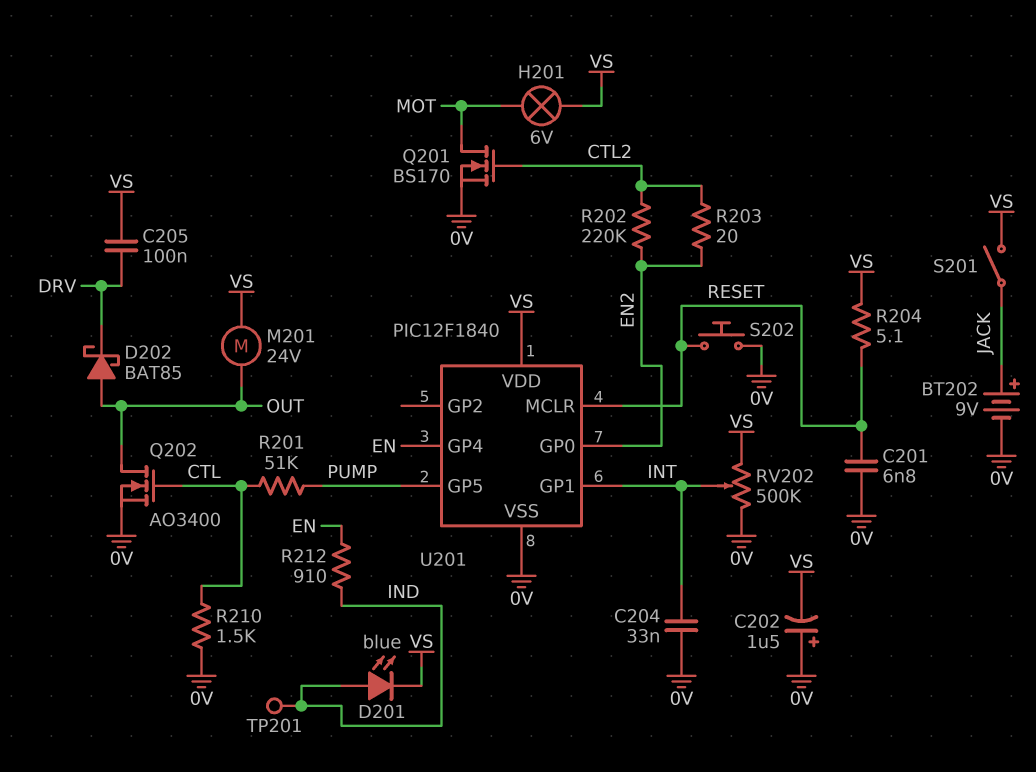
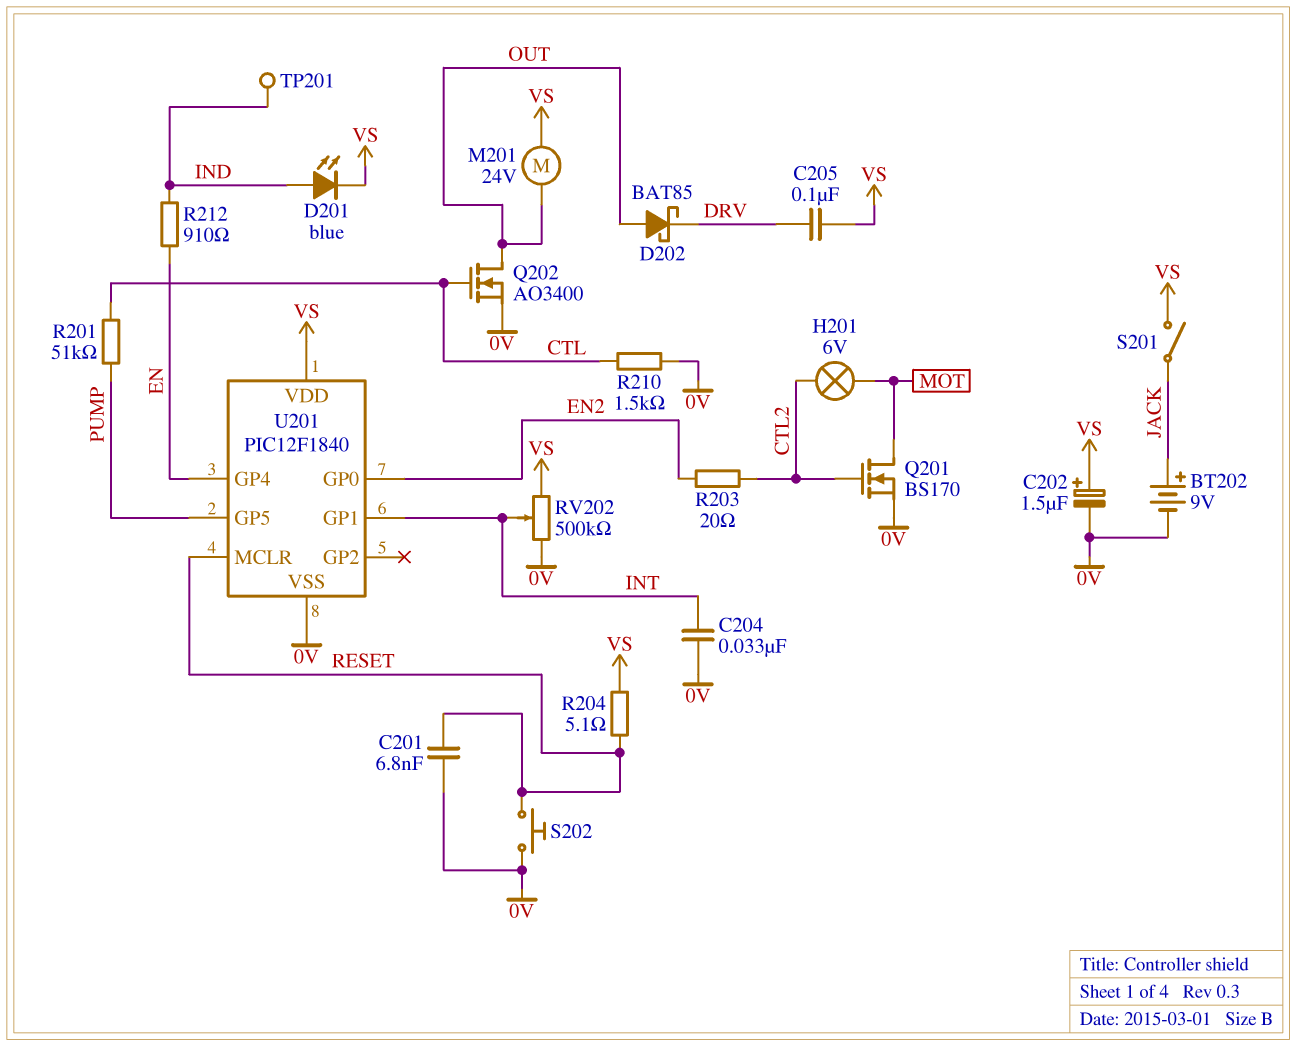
C202: 1.5uF (plus 0V, minus VS) -> 1.5uF (plus VS, minus 0V)
H201: lamp 6V (MOT, VS) -> lamp 6V (CTL2, MOT)
R202: 220k (CTL2, EN2) -> none

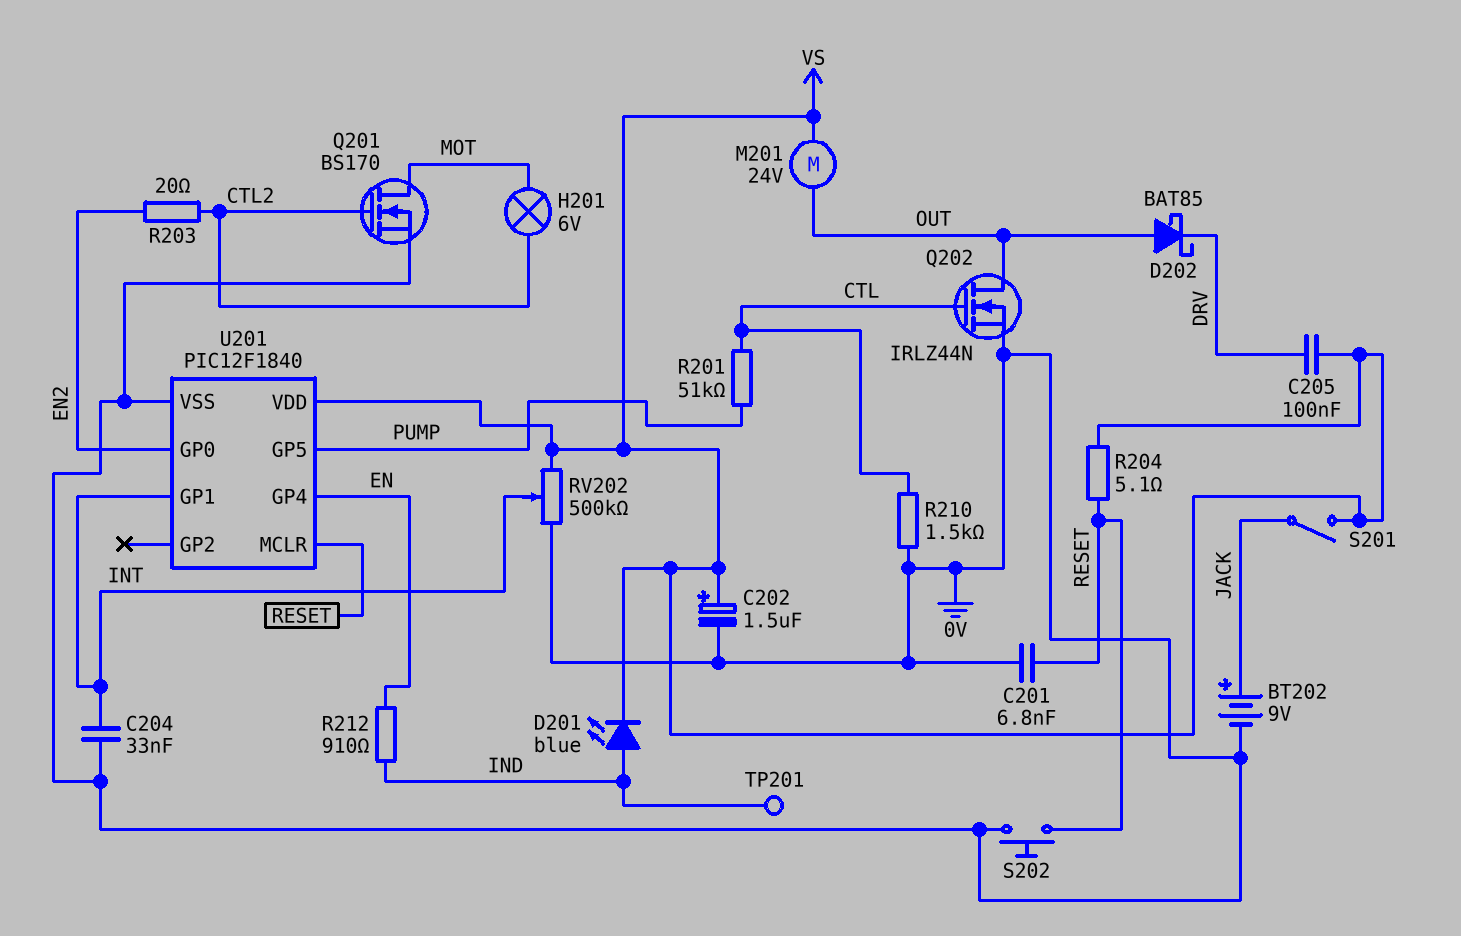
Q202: NMOS AO3400 (G CTL, D OUT, S 0V) -> NMOS IRLZ44N (G CTL, D OUT, S 0V)

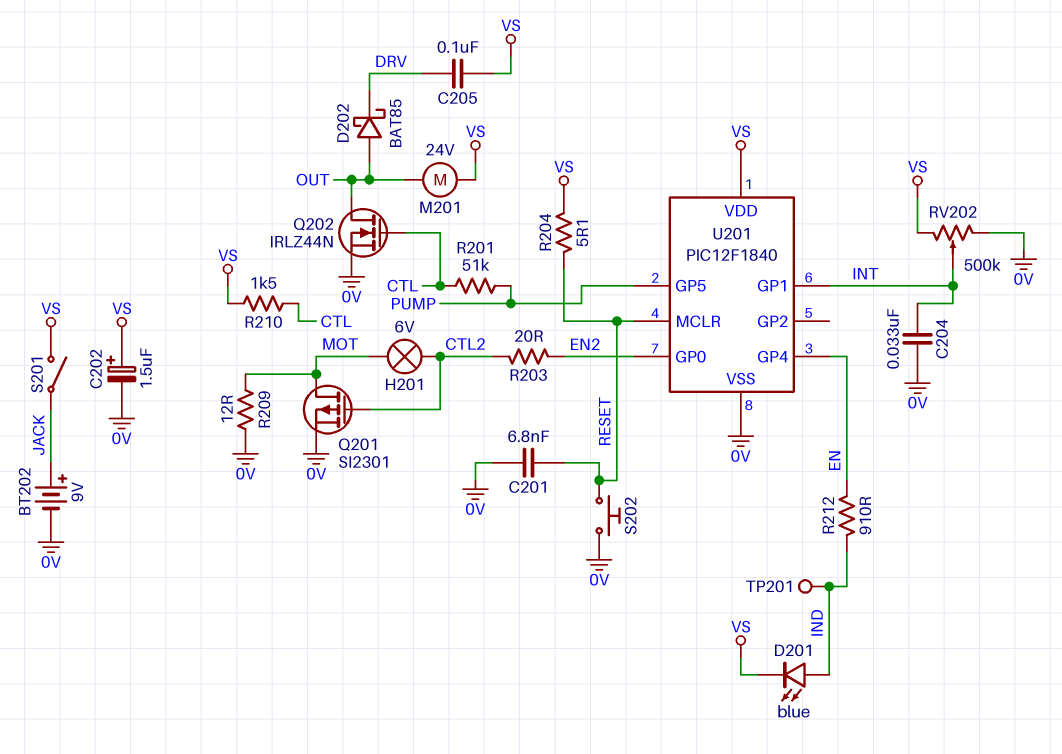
Q201: NMOS BS170 (G CTL2, D MOT, S 0V) -> PMOS SI2301 (G CTL2, D MOT, S 0V)
R209: none -> 12 (0V, MOT)
R210: 1.5k (0V, CTL) -> 1.5k (CTL, VS)

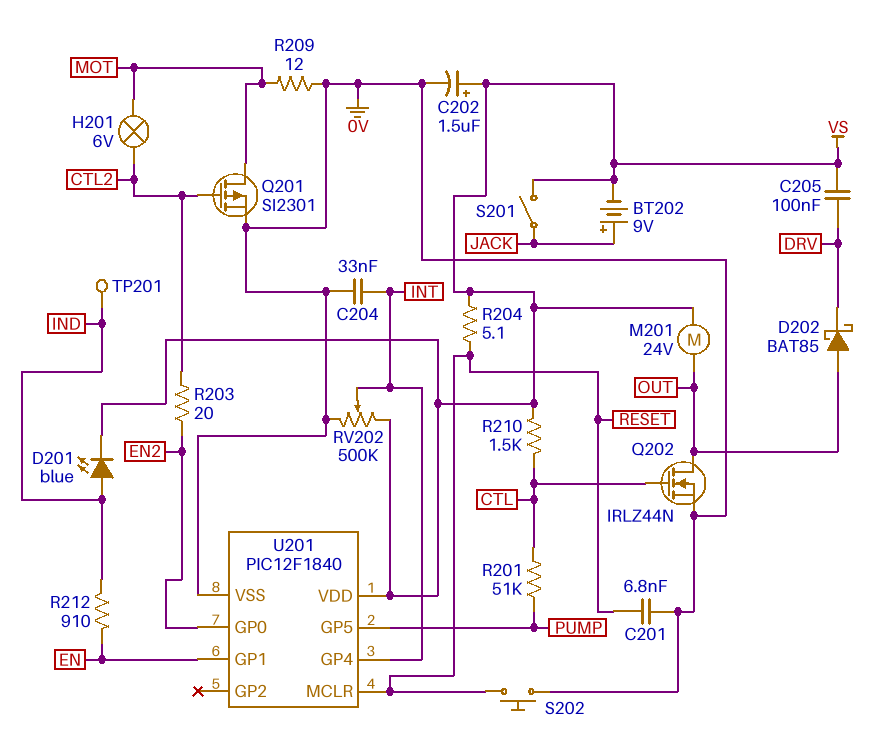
BT202: 9V (plus JACK, minus 0V) -> 9V (plus JACK, minus VS)
U201 pin GP1: INT -> EN
U201 pin GP4: EN -> INT

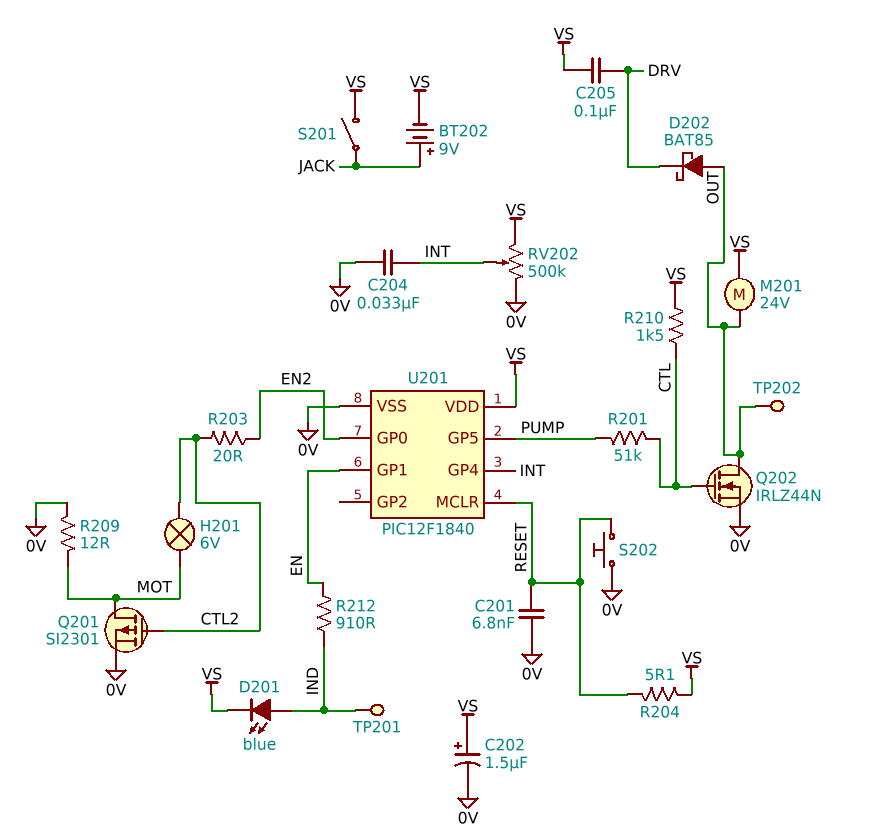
TP202: none -> test point (OUT)

